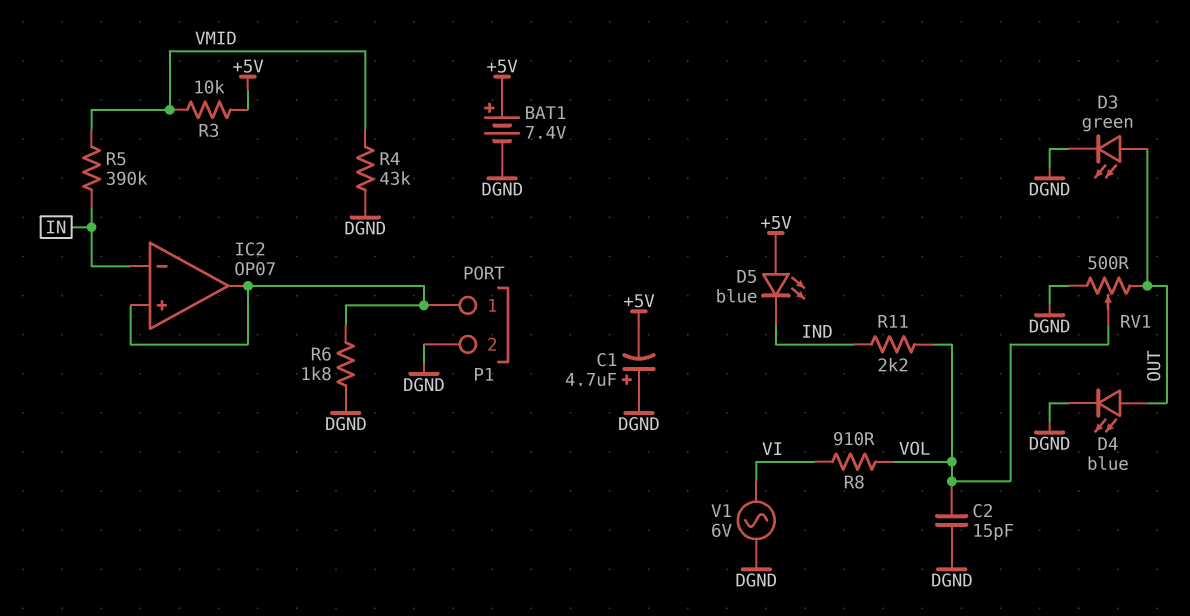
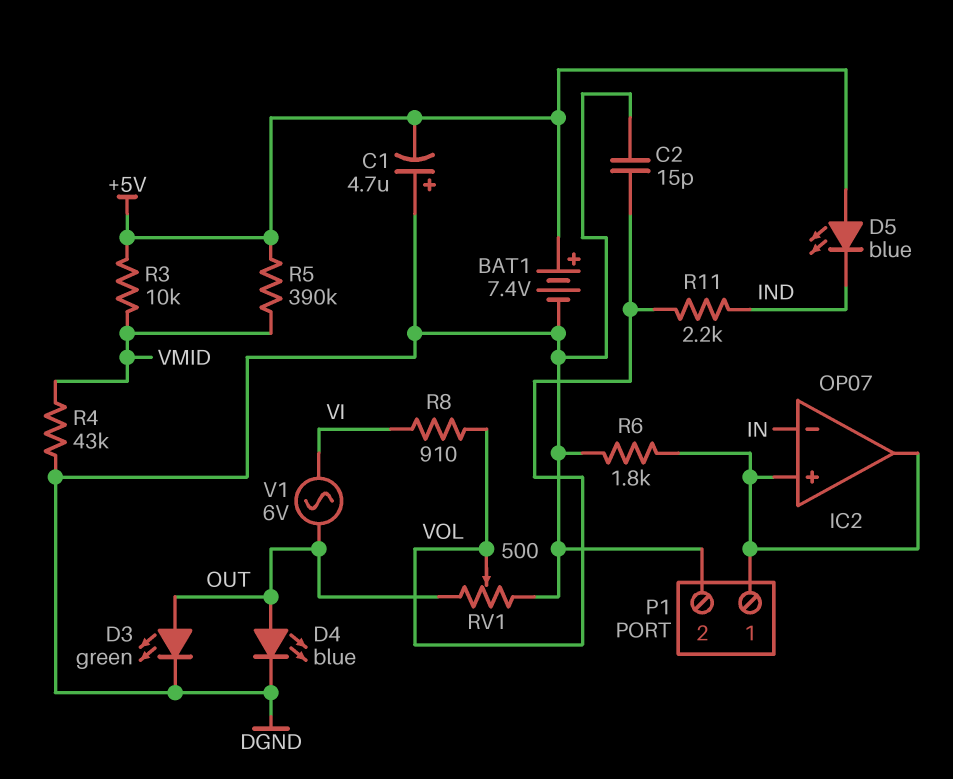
R5: 390k (IN, VMID) -> 390k (+5V, VMID)
V1: AC 6V (DGND, VI) -> AC 6V (OUT, VI)

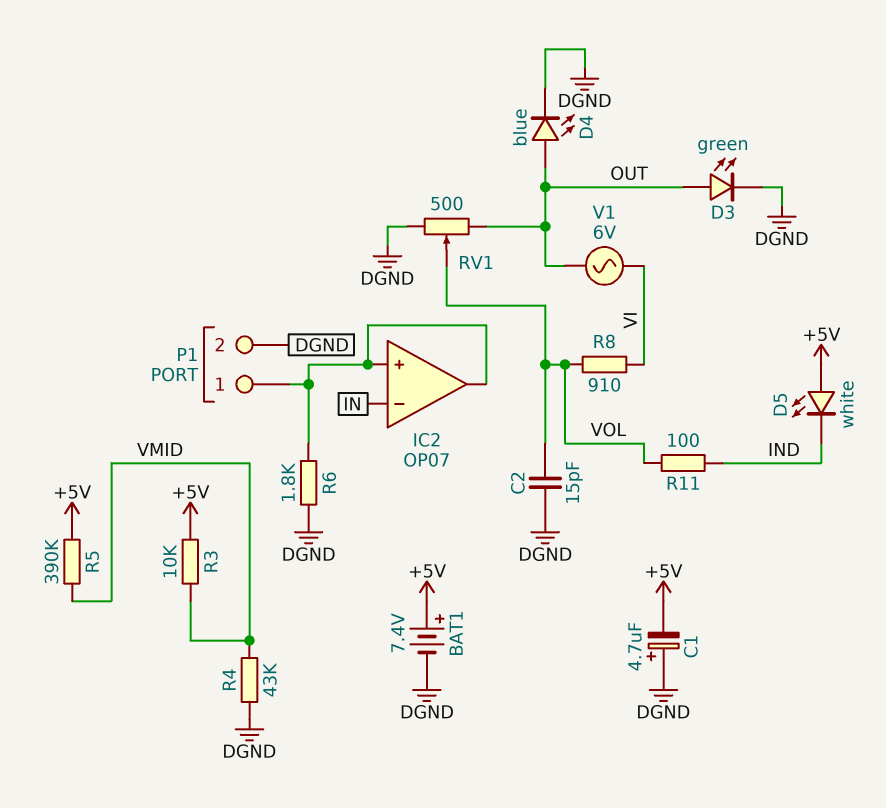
D5: LED blue (A +5V, K IND) -> LED white (A +5V, K IND)
R11: 2.2k (IND, VOL) -> 100 (IND, VOL)

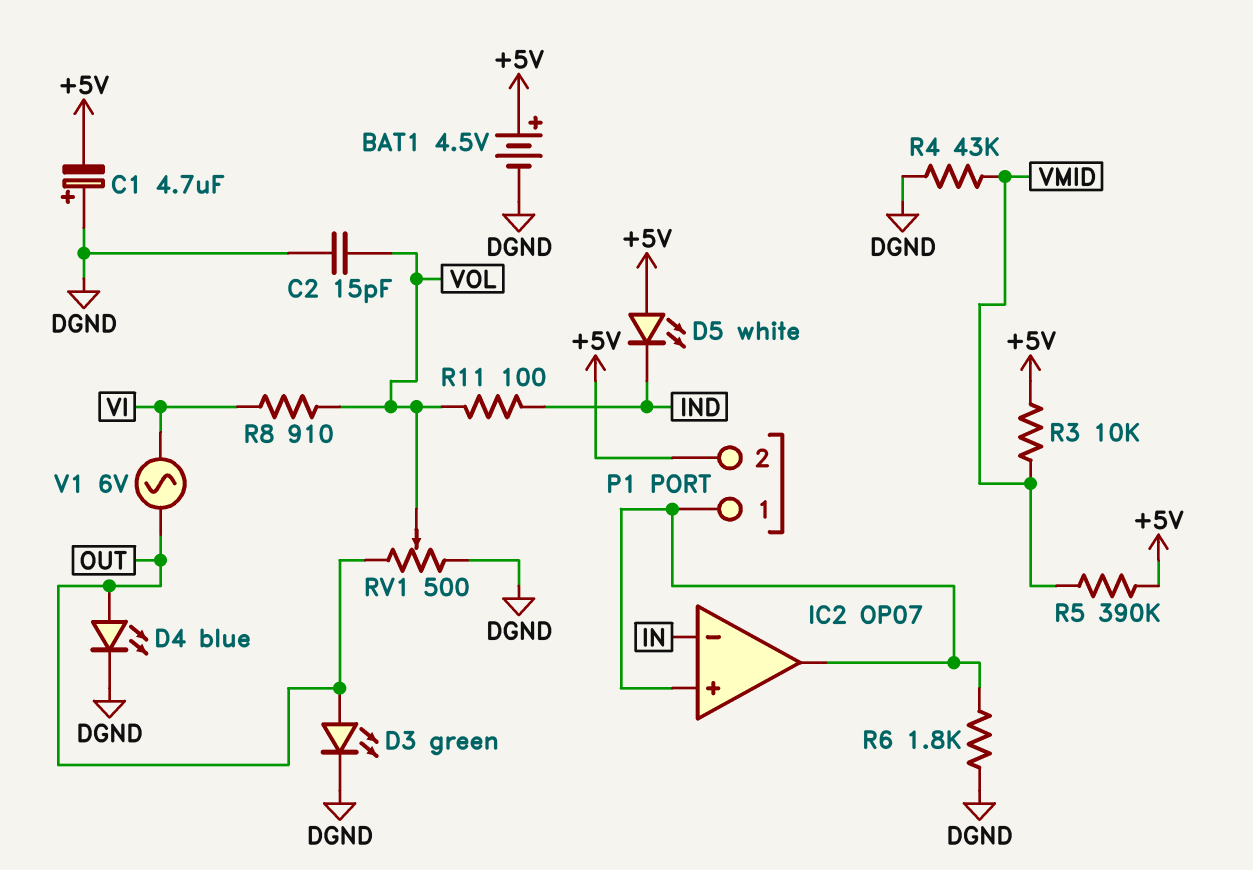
BAT1: 7.4V (plus +5V, minus DGND) -> 4.5V (plus +5V, minus DGND)
P1 pin 2: DGND -> +5V

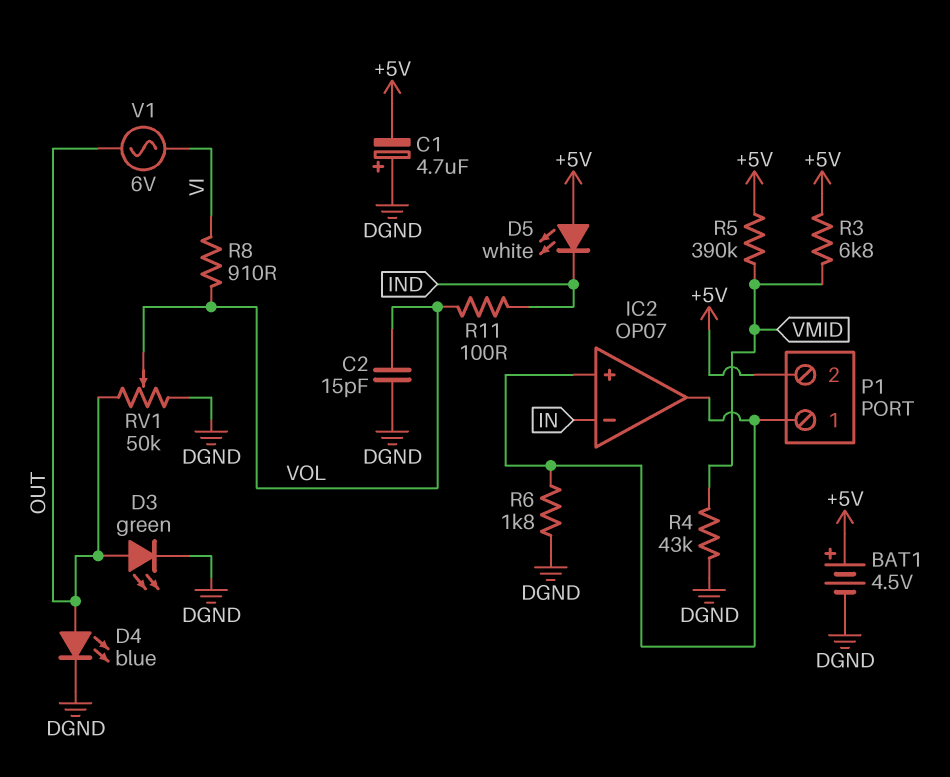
R3: 10k (+5V, VMID) -> 6.8k (+5V, VMID)
RV1: 500 (DGND, OUT, wiper VOL) -> 50k (DGND, OUT, wiper VOL)

